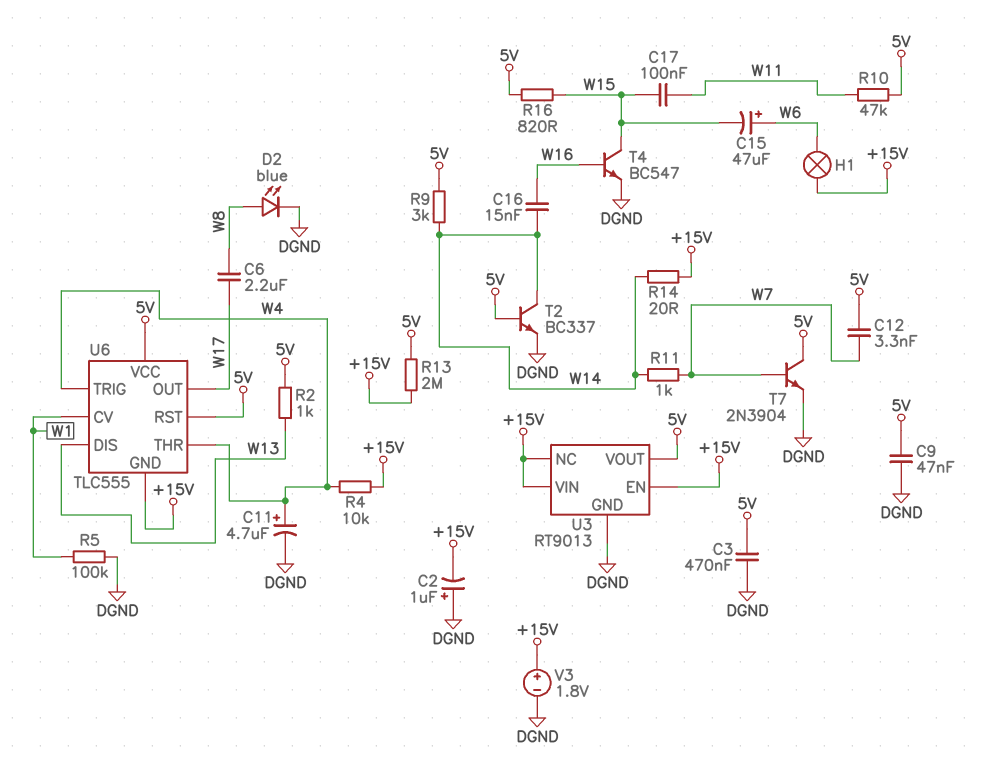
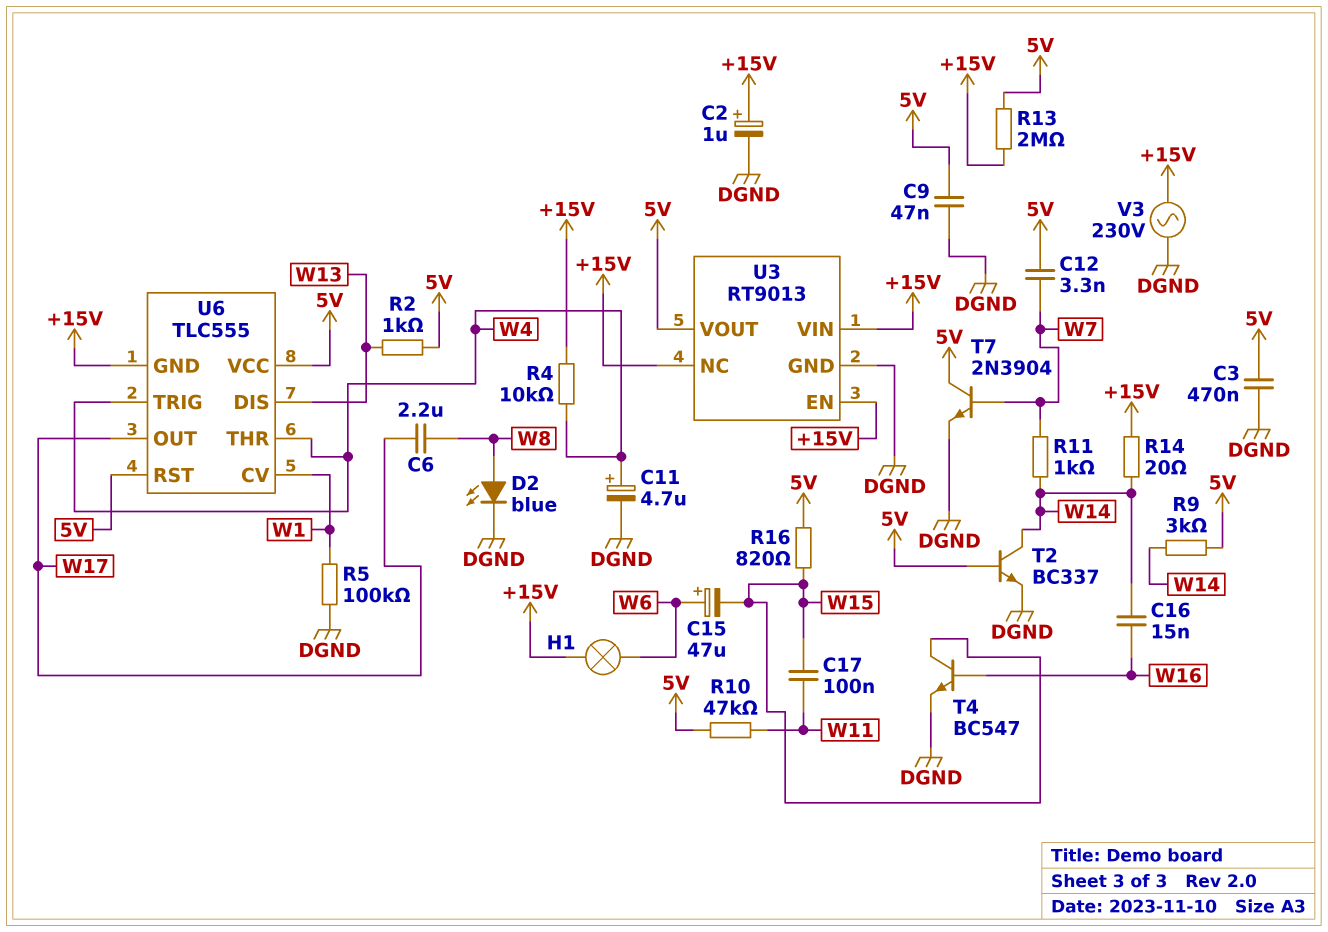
C2: 1uF (plus DGND, minus +15V) -> 1uF (plus +15V, minus DGND)
V3: 1.8V (plus +15V, minus DGND) -> AC 230V (+15V, DGND)

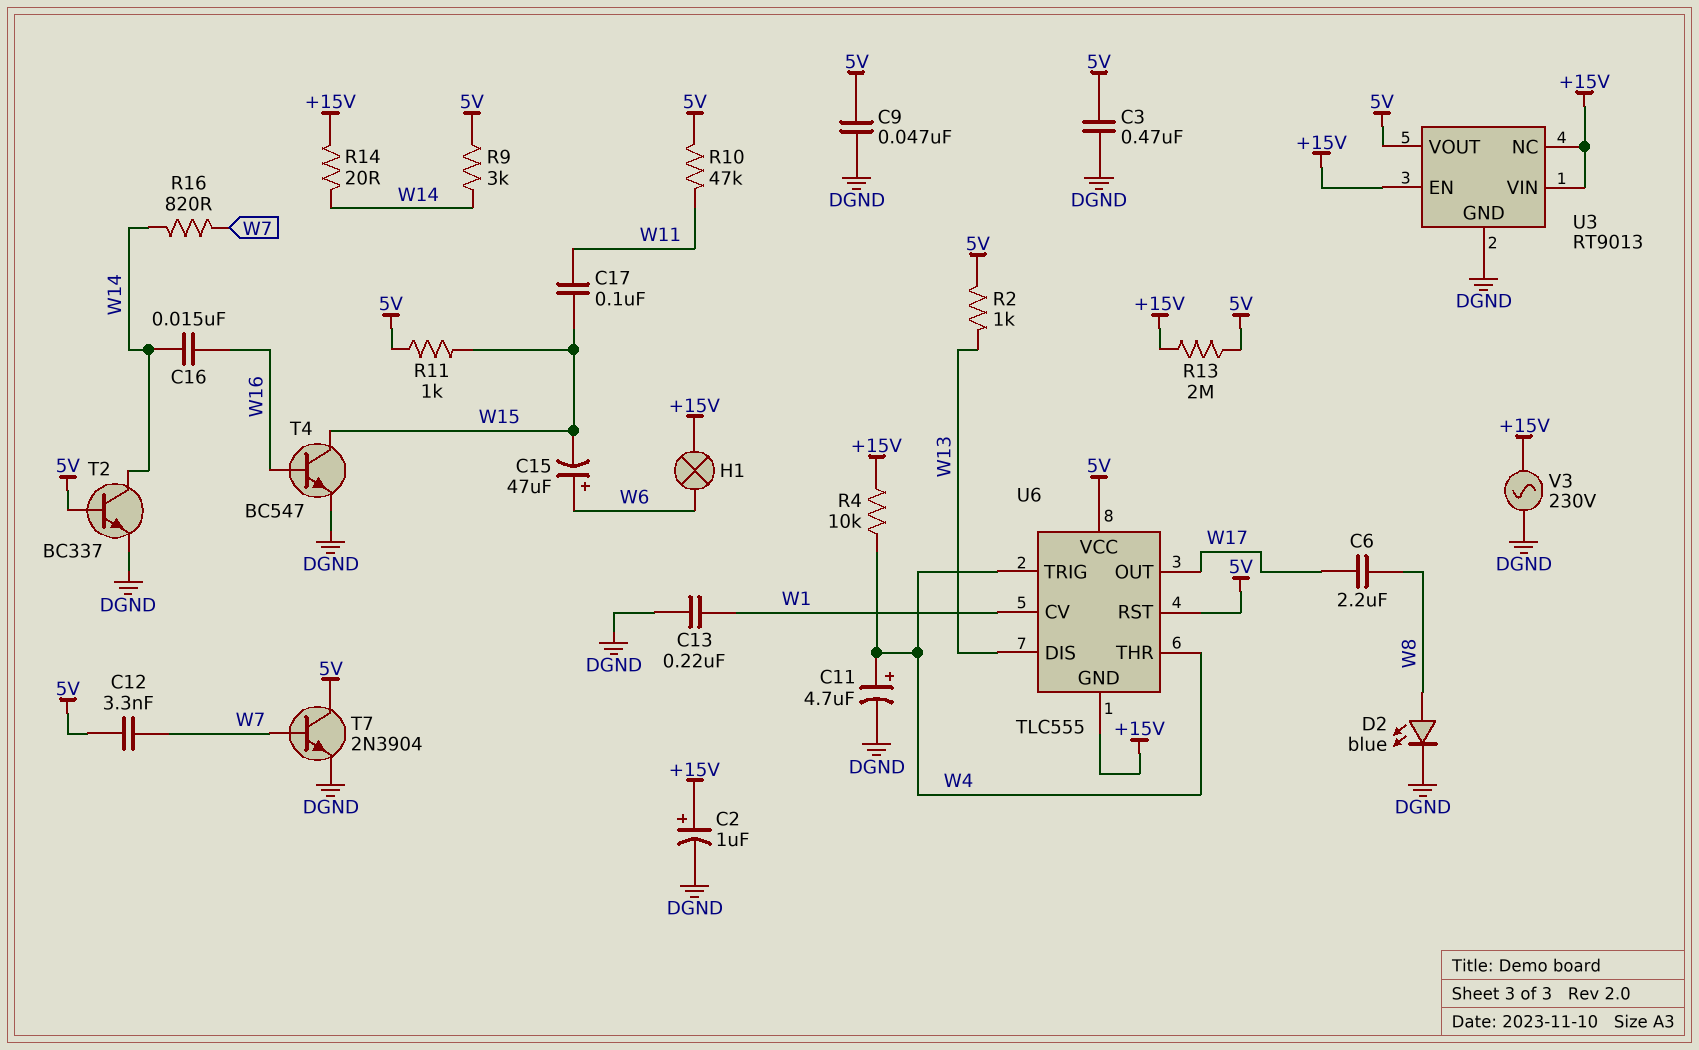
C13: none -> 220nF (DGND, W1)
R5: 100k (DGND, W1) -> none
R11: 1k (W7, W14) -> 1k (5V, W15)
R16: 820 (5V, W15) -> 820 (W7, W14)

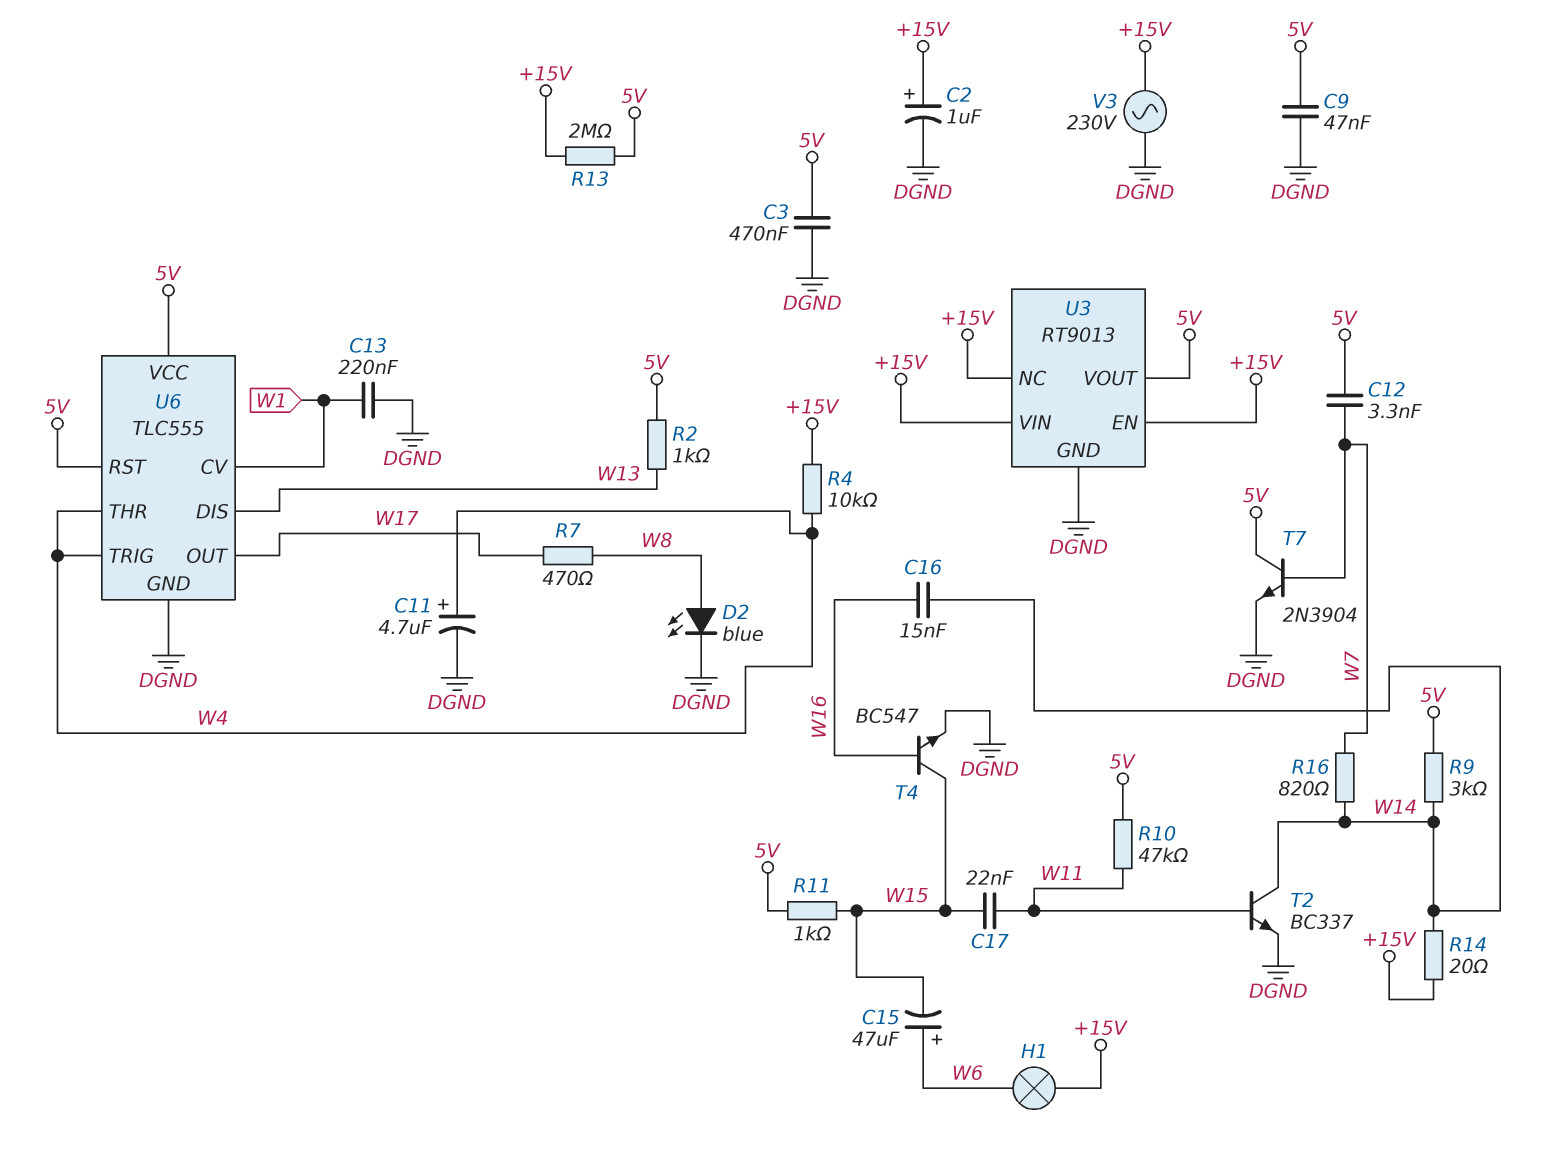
C6: 2.2uF (W8, W17) -> none
C17: 100nF (W11, W15) -> 22nF (W11, W15)
R7: none -> 470 (W8, W17)
T2: NPN BC337 (B 5V, C W14, E DGND) -> NPN BC337 (B W11, C W14, E DGND)
U6 pin GND: +15V -> DGND

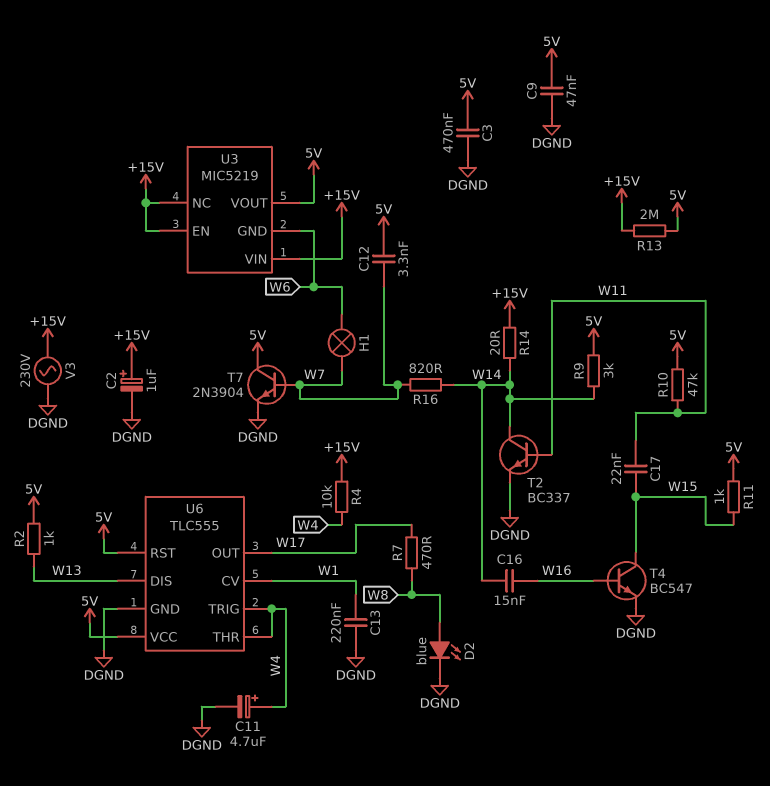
C15: 47uF (plus W6, minus W15) -> none
H1: lamp (+15V, W6) -> lamp (W6, W7)
U3: RT9013 -> MIC5219
U3 pin GND: DGND -> W6

